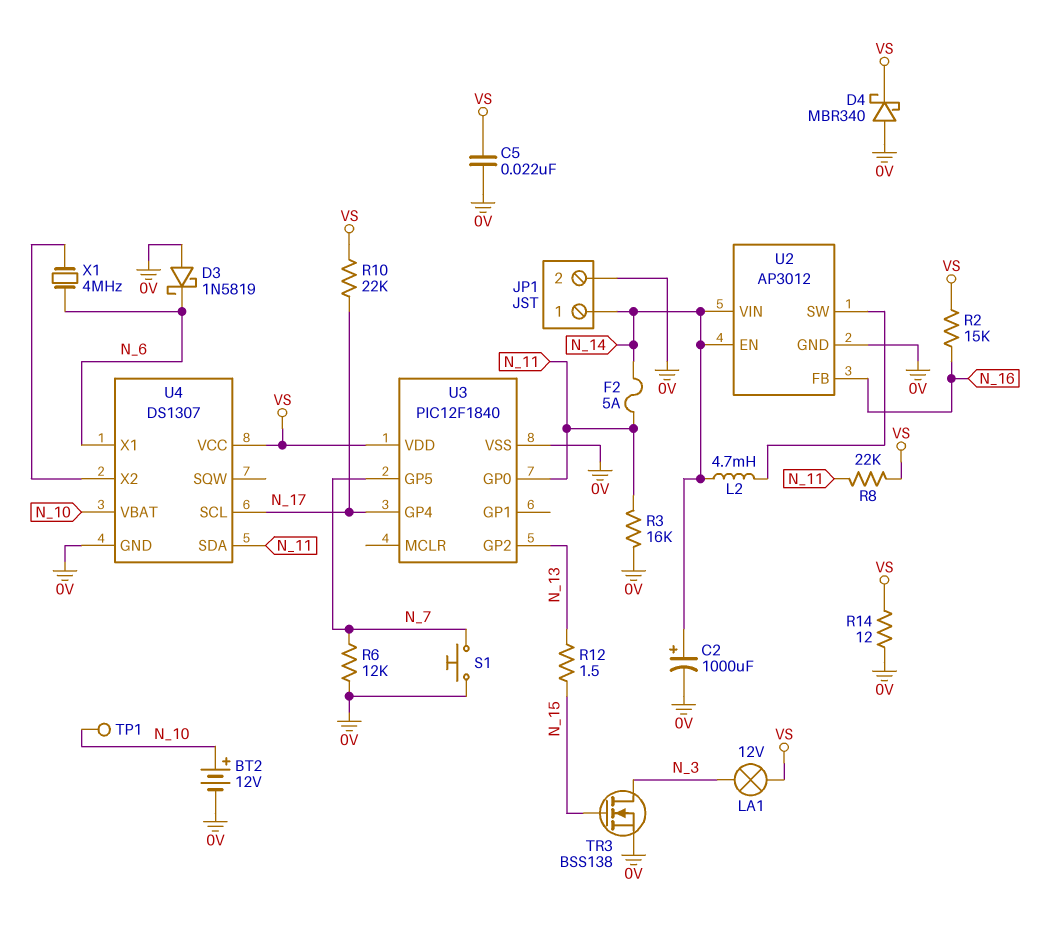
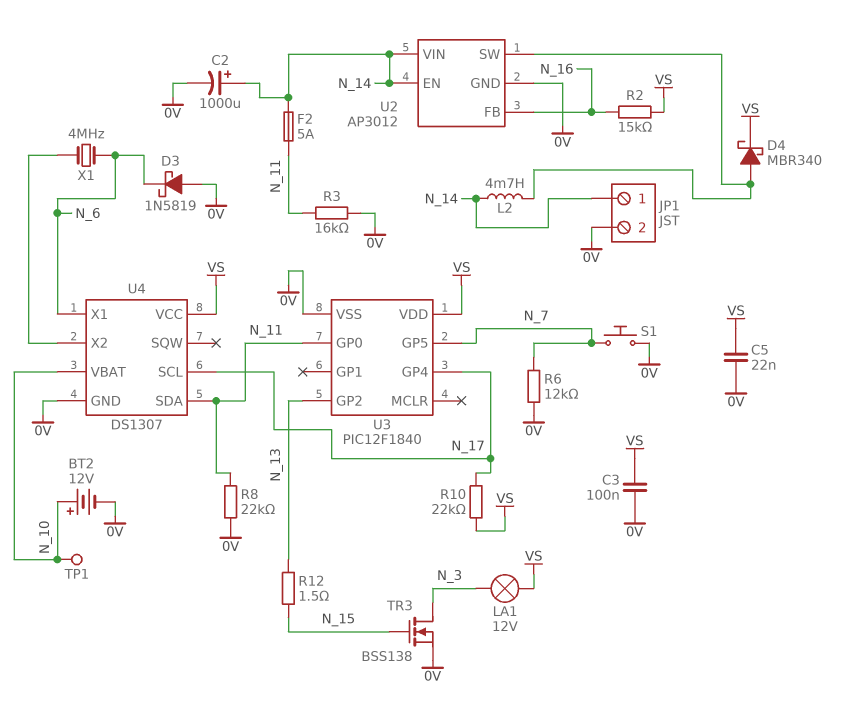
C3: none -> 100nF (0V, VS)
D4: schottky MBR340 (A 0V, K VS) -> schottky MBR340 (A U2/SW, K VS)
R8: 22k (N_11, VS) -> 22k (0V, N_11)
R14: 12 (0V, VS) -> none

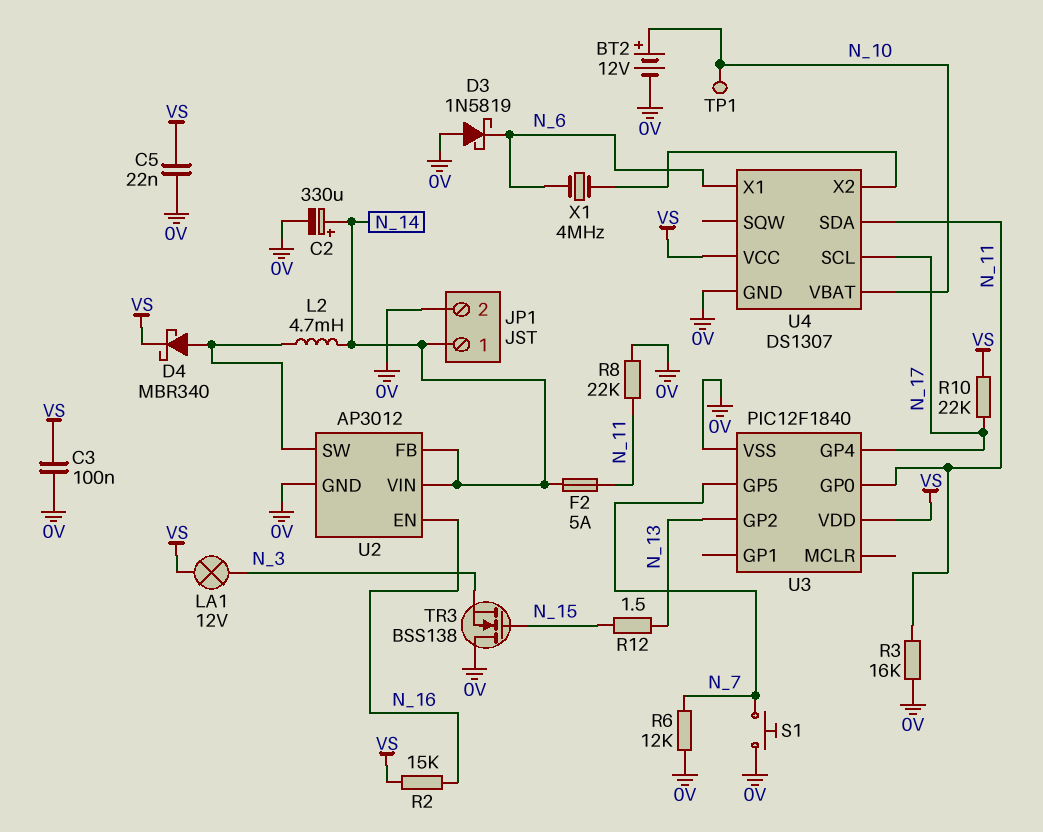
C2: 1000uF (plus N_14, minus 0V) -> 330uF (plus N_14, minus 0V)
TR3: NMOS BSS138 (G N_15, D N_3, S 0V) -> NMOS BSS138 (G N_15, D 0V, S N_3)
U2 pin EN: N_14 -> N_16
U2 pin FB: N_16 -> N_14

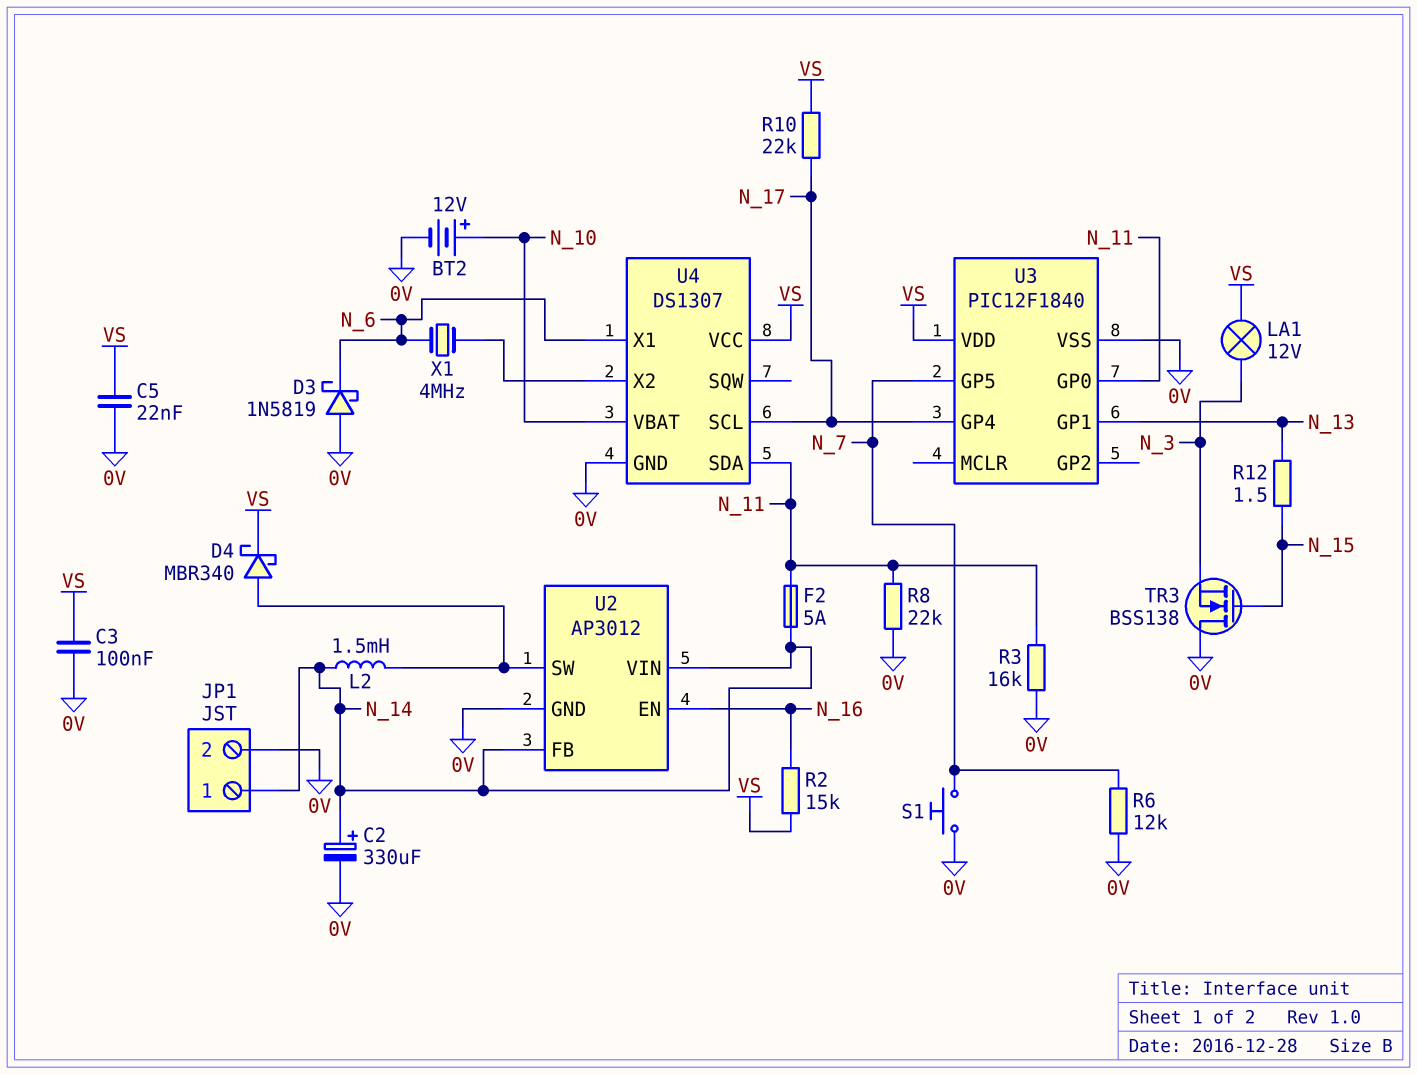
L2: 4.7mH (N_14, U2/SW) -> 1.5mH (N_14, U2/SW)
TP1: test point (N_10) -> none
U3 pin GP1: none -> N_13
U3 pin GP2: N_13 -> none

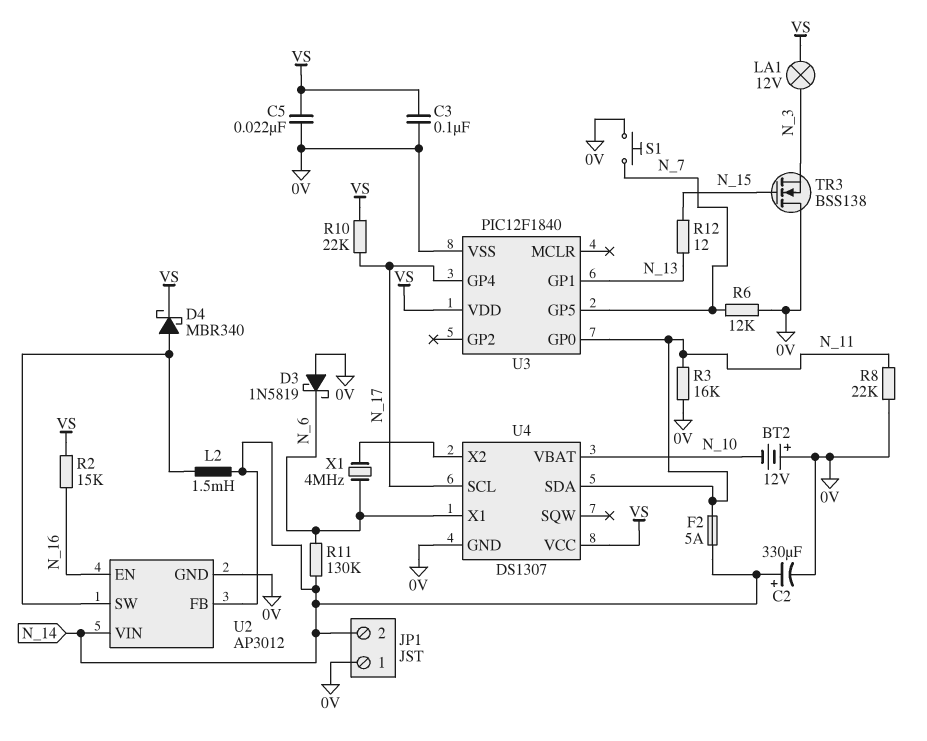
BT2: 12V (plus N_10, minus 0V) -> 12V (plus 0V, minus N_10)
JP1 pin 1: N_14 -> 0V
JP1 pin 2: 0V -> N_14
R11: none -> 130k (N_6, N_14)
R12: 1.5 (N_13, N_15) -> 12 (N_13, N_15)

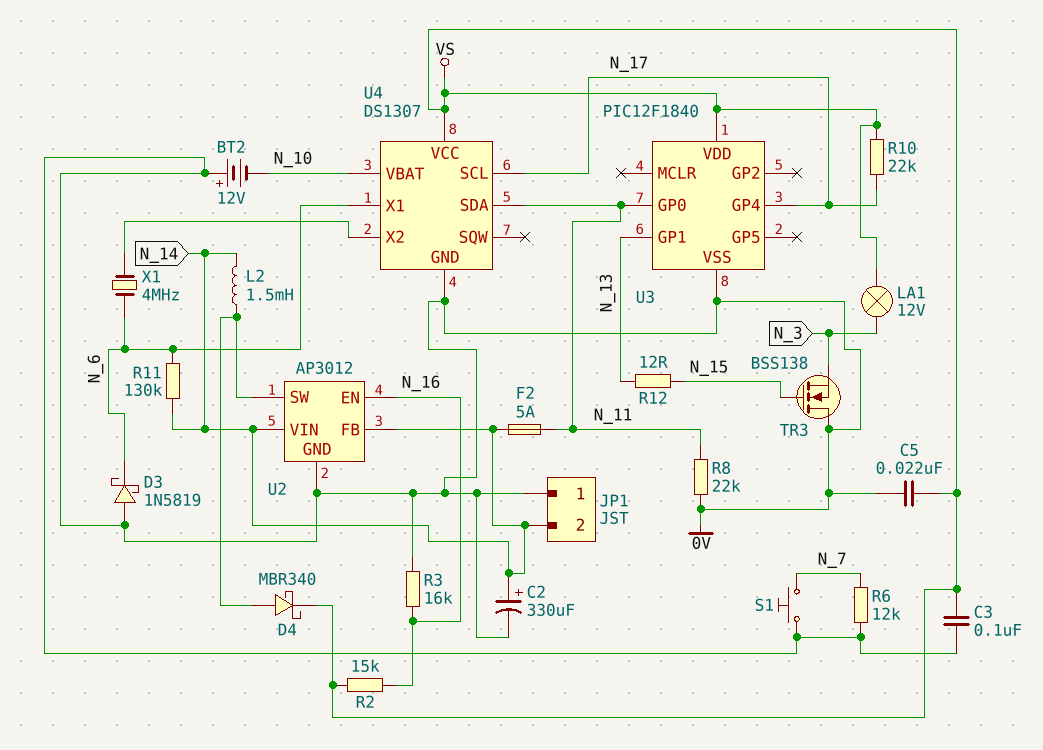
R3: 16k (0V, N_11) -> 16k (0V, N_16)
U3 pin GP5: N_7 -> none

